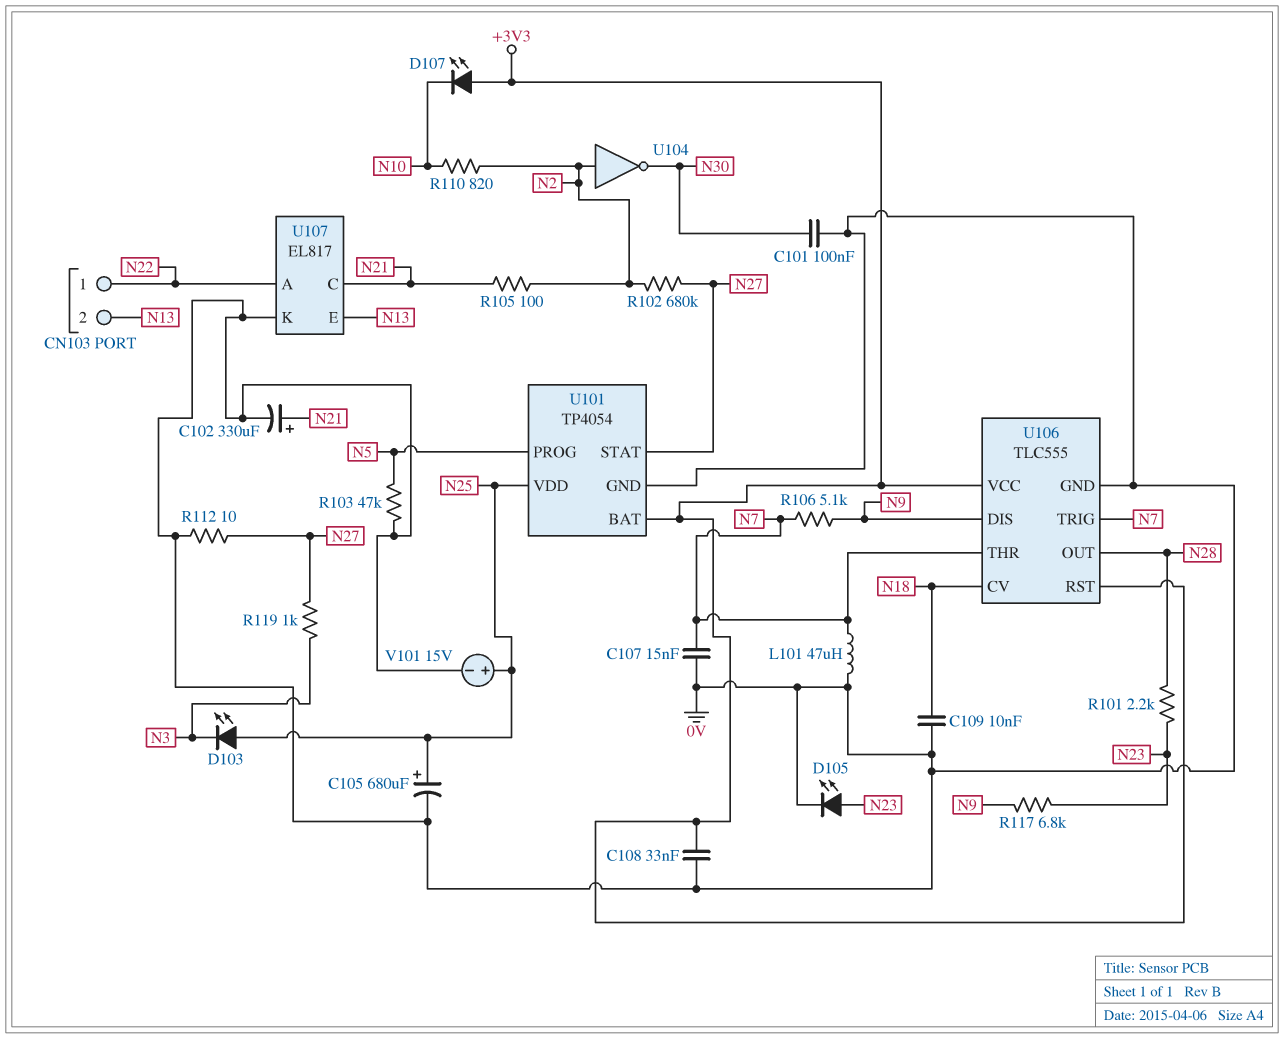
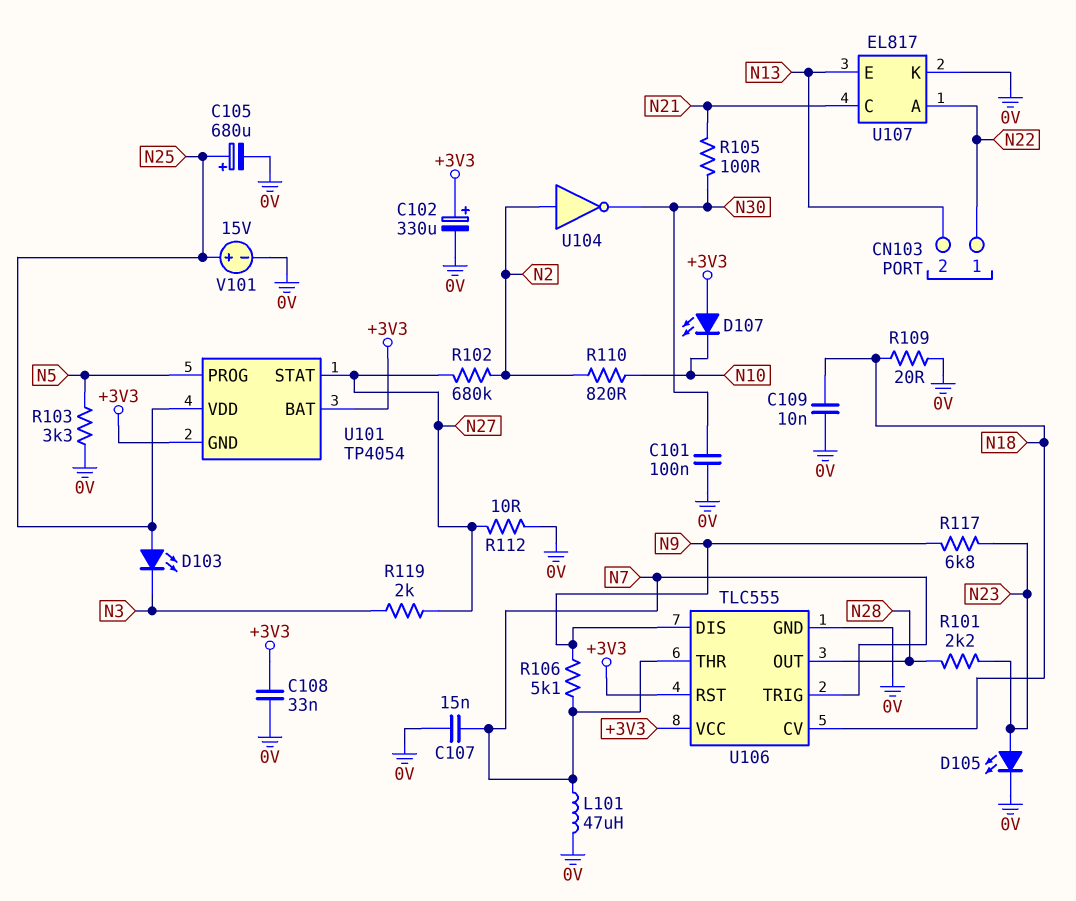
C102: 330uF (plus N21, minus 0V) -> 330uF (plus +3V3, minus 0V)
R103: 47k (0V, N5) -> 3.3k (0V, N5)
R105: 100 (N2, N21) -> 100 (N21, N30)
R109: none -> 20 (0V, N18)
R119: 1k (N3, N27) -> 2k (N3, N27)
U101 pin GND: 0V -> +3V3

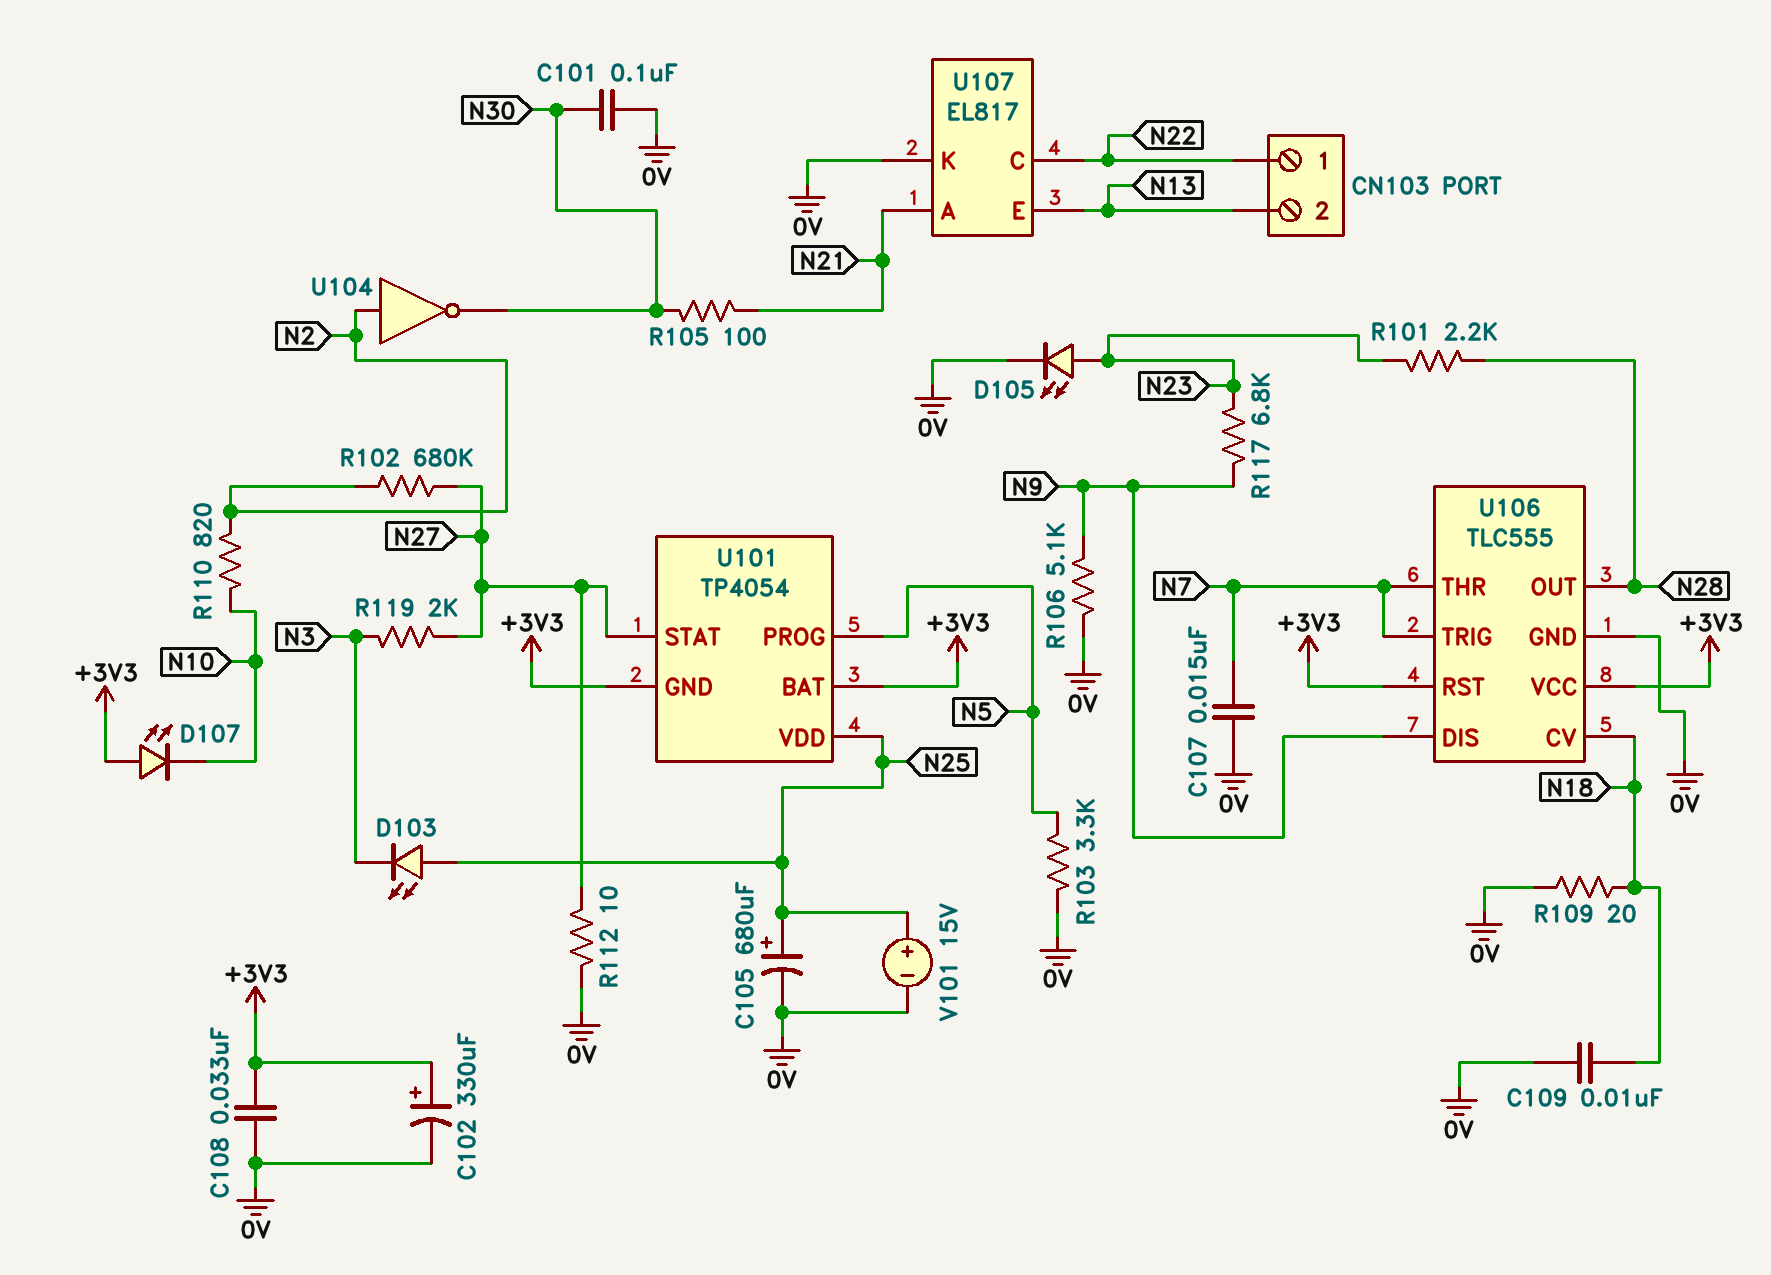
L101: 47uH (0V, N7) -> none
R106: 5.1k (N7, N9) -> 5.1k (0V, N9)
U107 pin A: N22 -> N21
U107 pin C: N21 -> N22

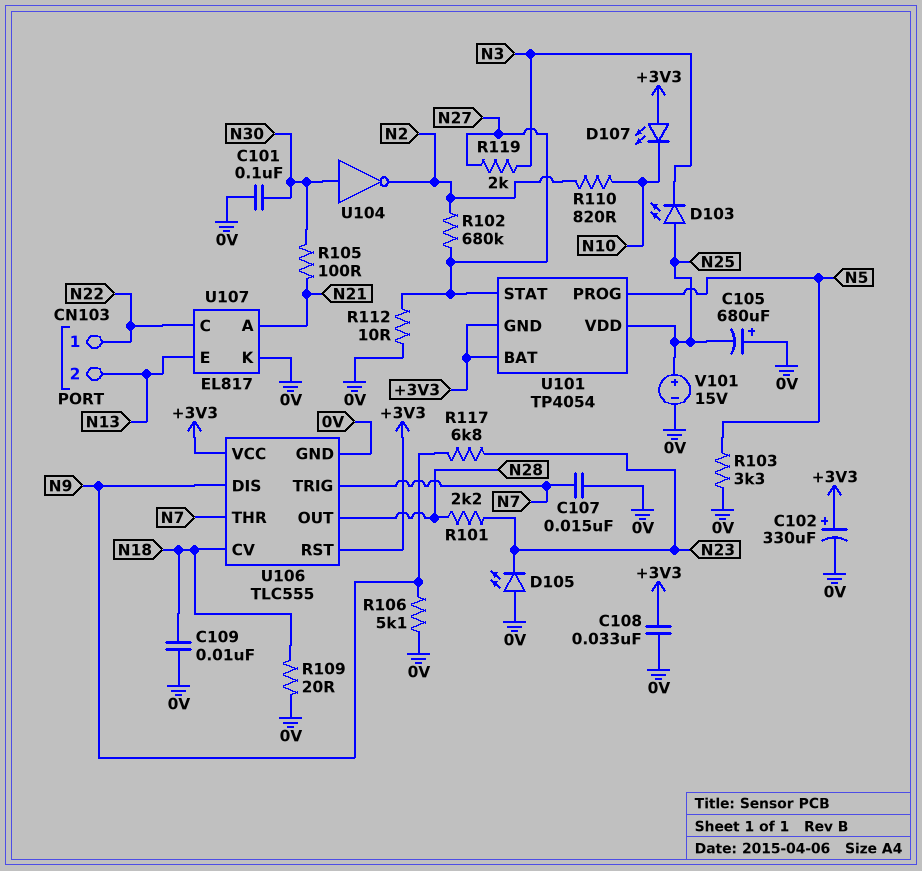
C105: 680uF (plus N25, minus 0V) -> 680uF (plus 0V, minus N25)
D105: LED (A N23, K 0V) -> LED (A 0V, K N23)
U104: NOT (in N2, out N30) -> NOT (in N30, out N2)

